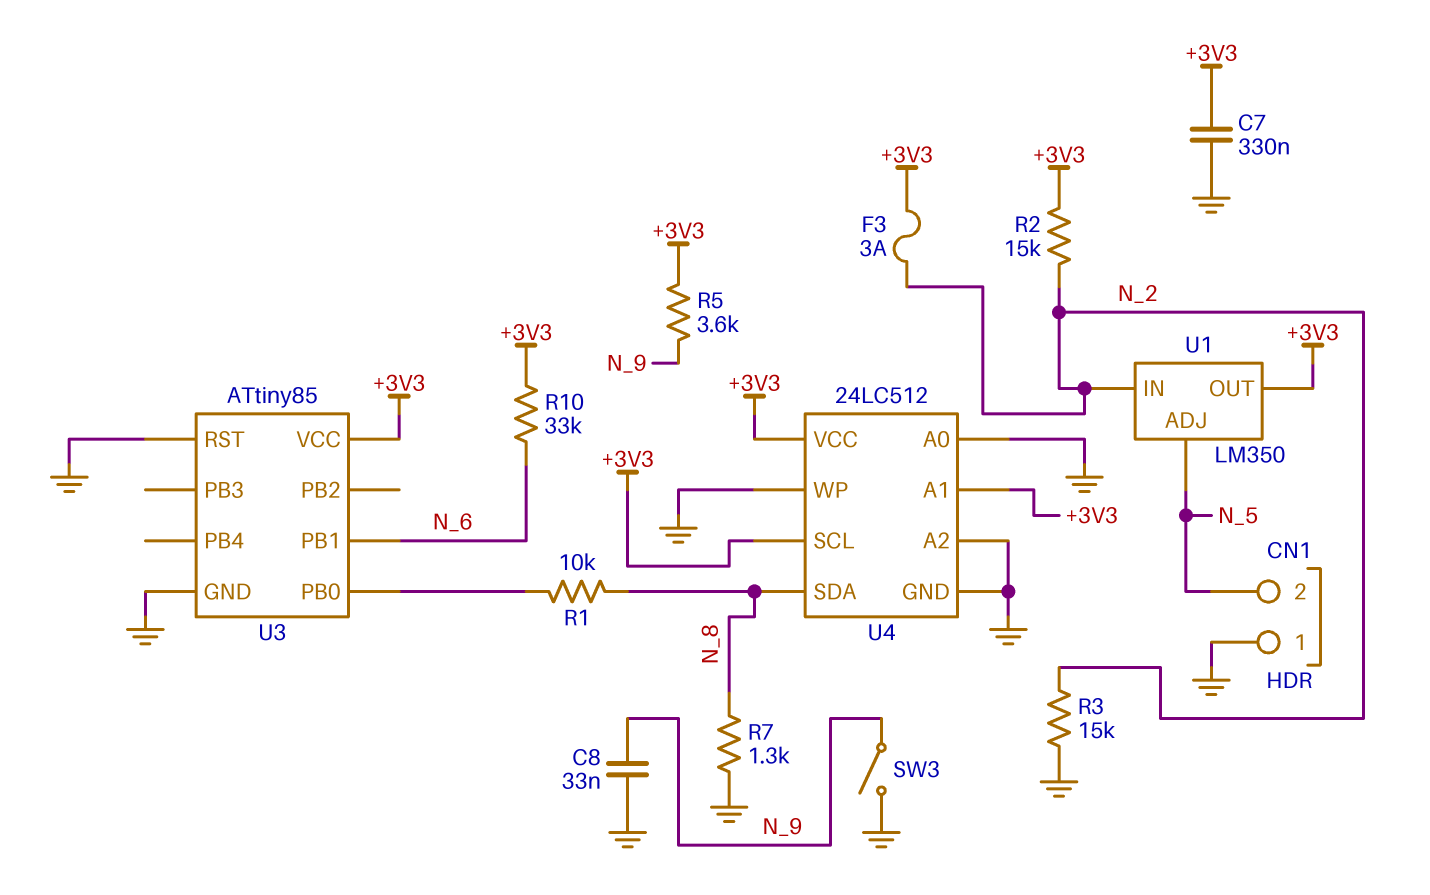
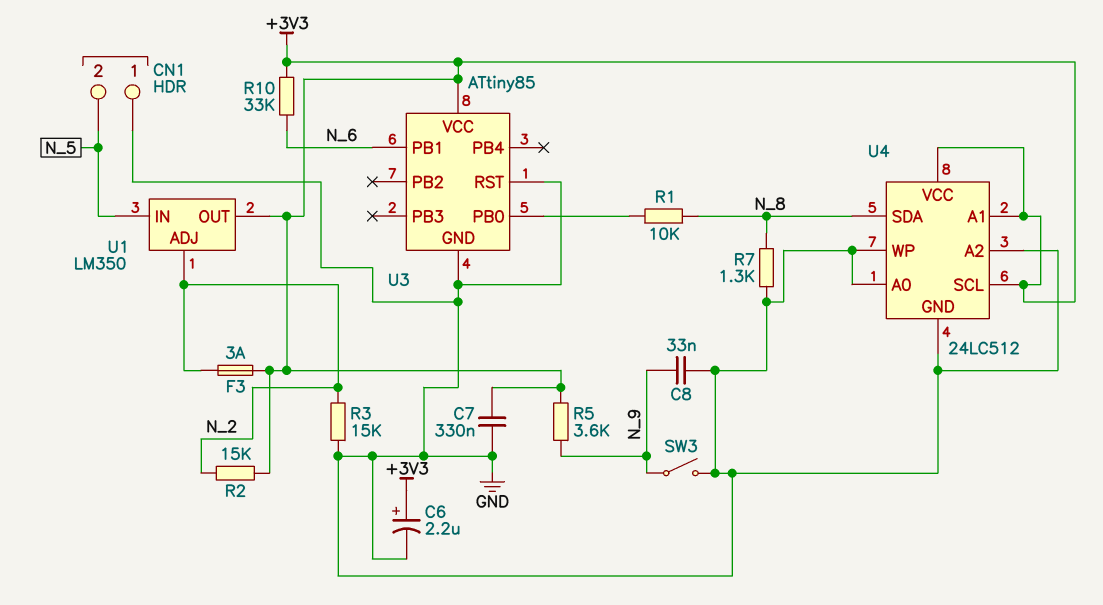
C6: none -> 2.2uF (plus +3V3, minus GND)
U1 pin ADJ: N_5 -> N_2
U1 pin IN: N_2 -> N_5

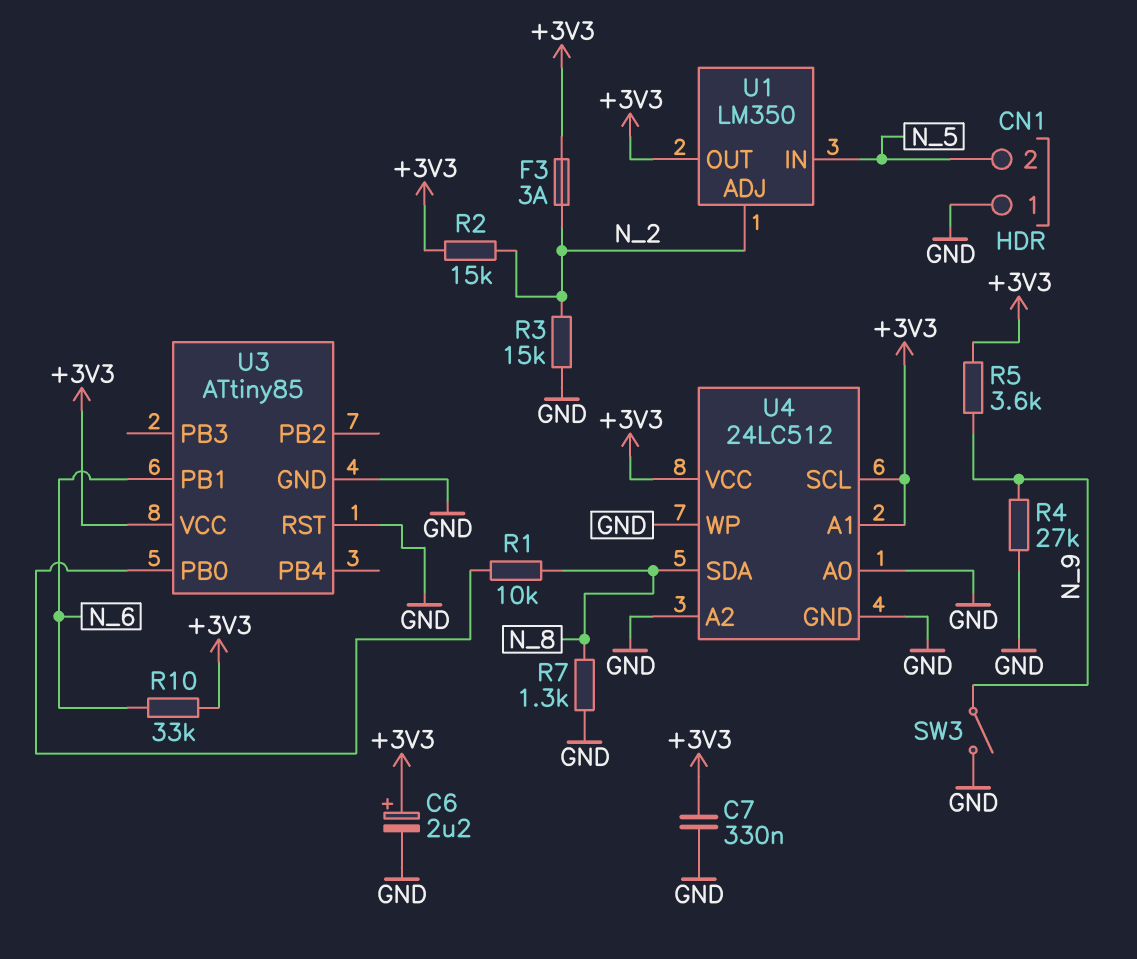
C8: 33nF (GND, N_9) -> none
R4: none -> 27k (GND, N_9)

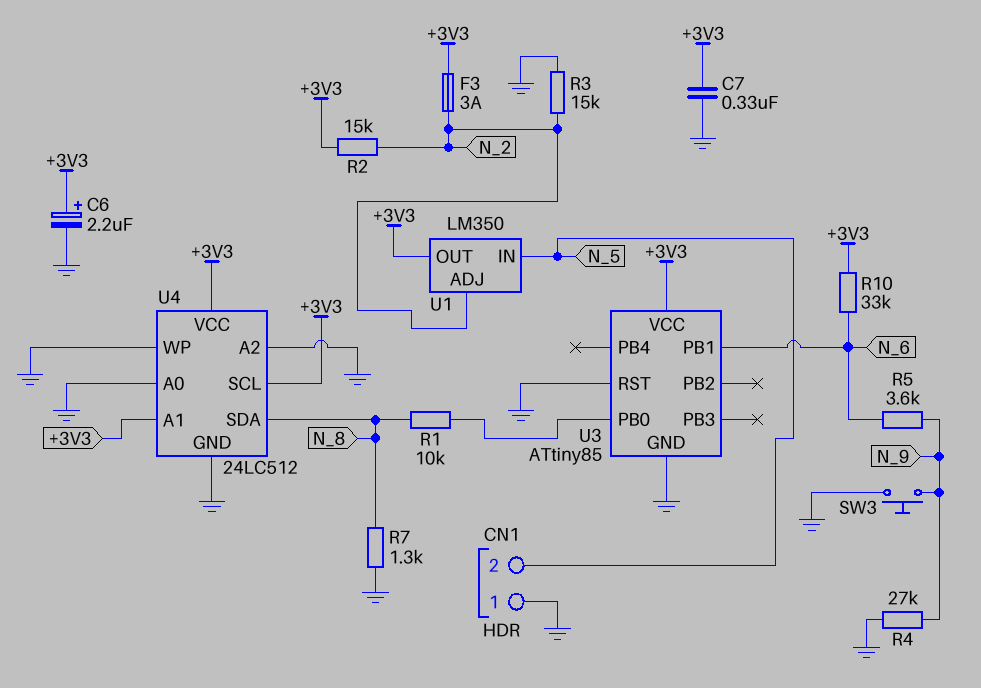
R5: 3.6k (+3V3, N_9) -> 3.6k (N_6, N_9)
SW3: switch (GND, N_9) -> button (GND, N_9)

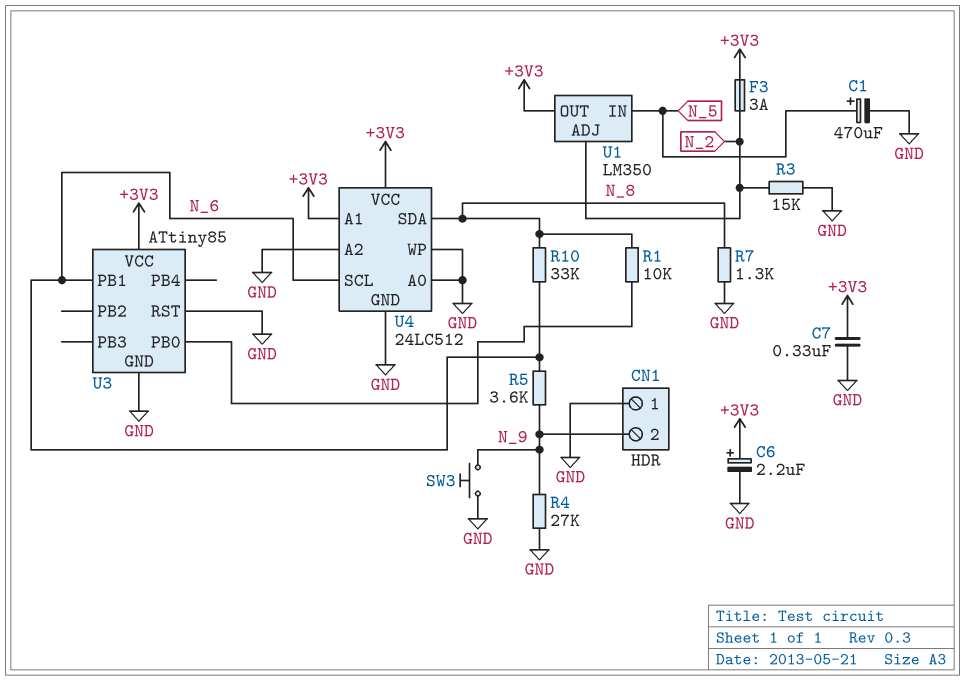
C1: none -> 470uF (plus N_5, minus GND)
CN1 pin 2: N_5 -> N_9
R2: 15k (+3V3, N_2) -> none
R10: 33k (+3V3, N_6) -> 33k (N_6, N_8)
U4 pin SCL: +3V3 -> N_6

